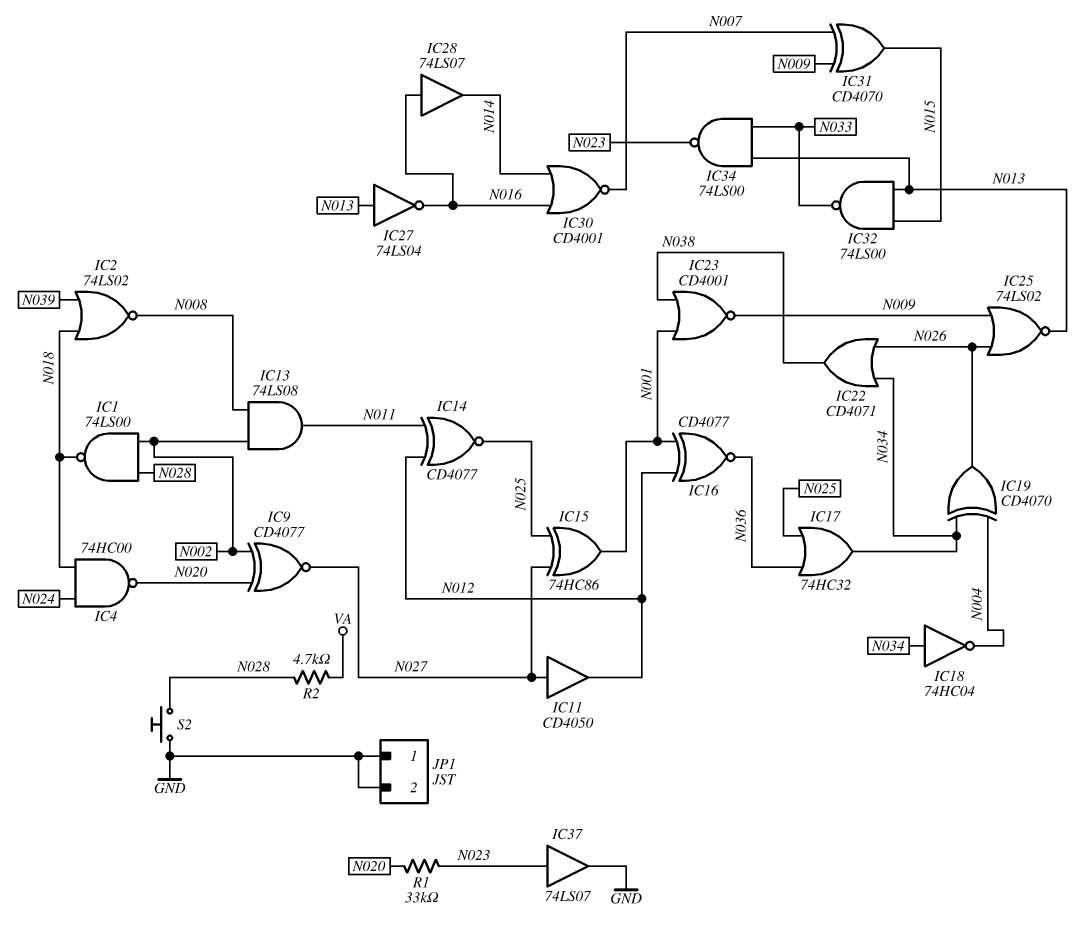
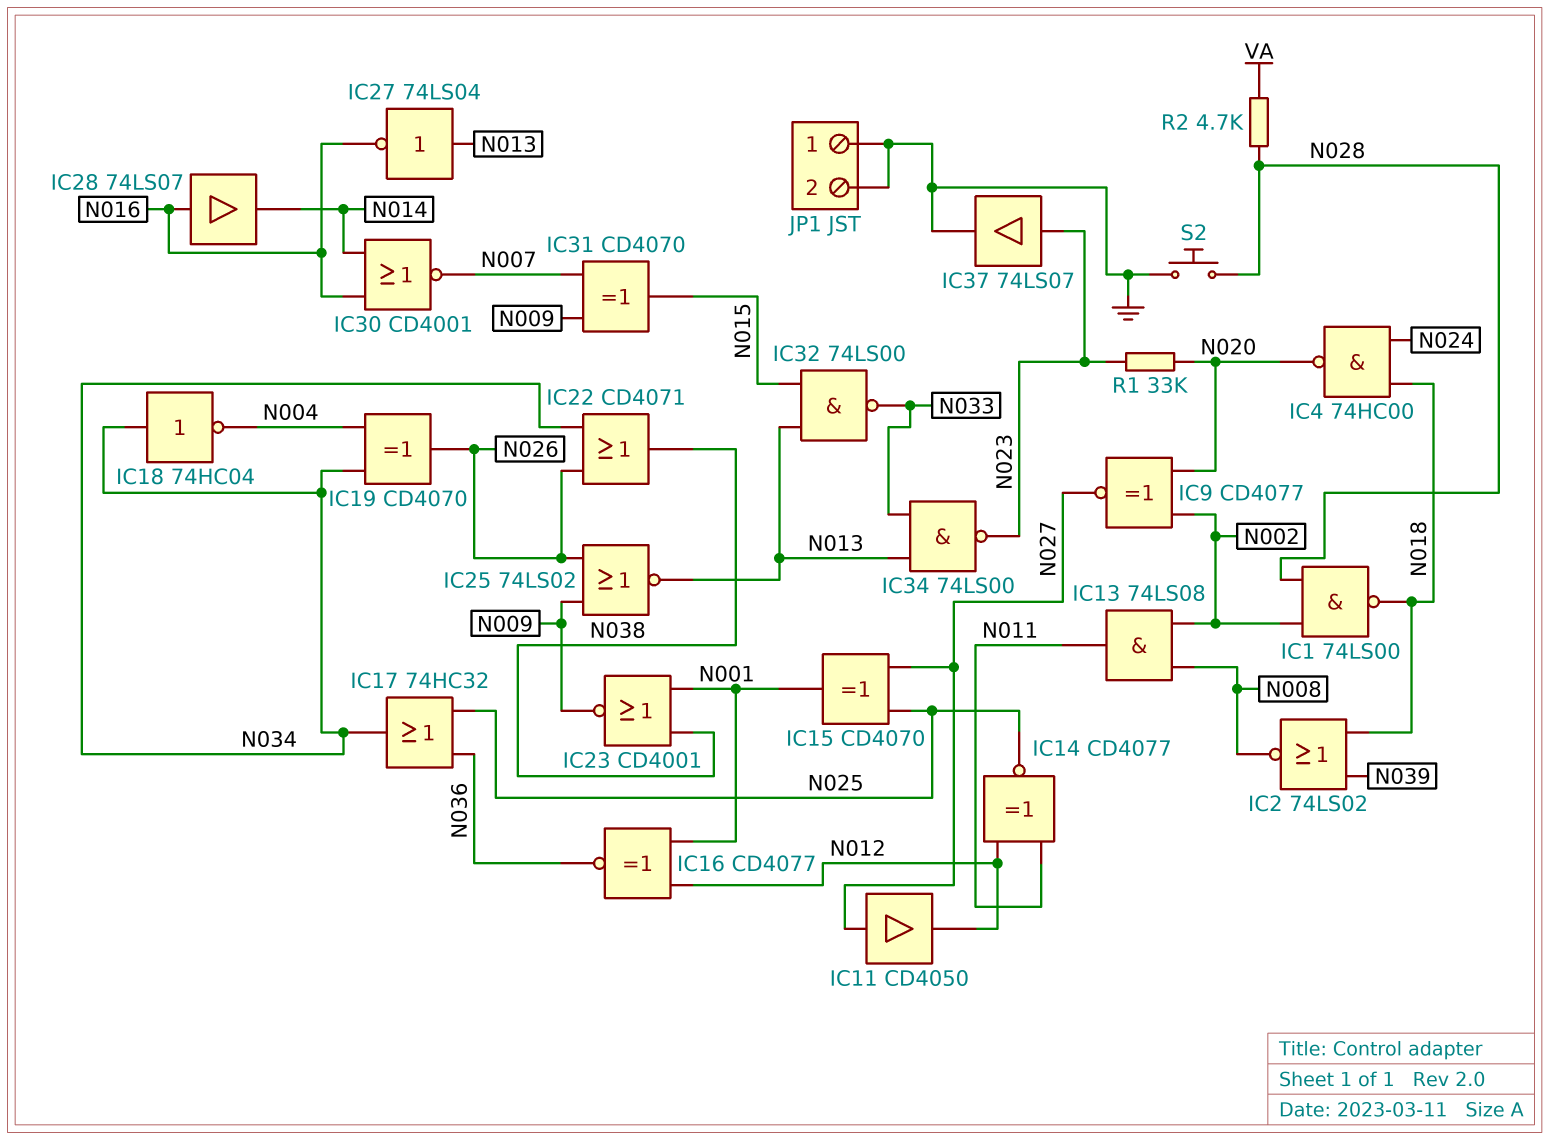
IC15: XOR 74HC86 (in N025, in N027, out N001) -> XOR CD4070 (in N025, in N027, out N001)

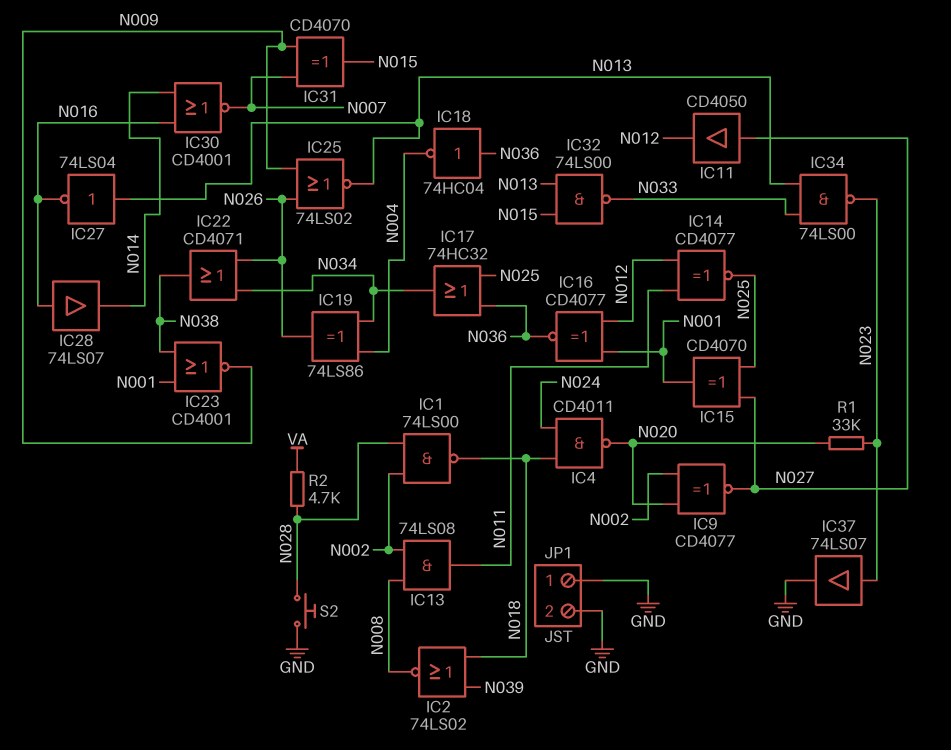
IC4: NAND 74HC00 (in N018, in N024, out N020) -> NAND CD4011 (in N018, in N024, out N020)
IC18: NOT 74HC04 (in N034, out N004) -> NOT 74HC04 (in N036, out N004)
IC19: XOR CD4070 (in N004, in N034, out N026) -> XOR 74LS86 (in N004, in N034, out N026)

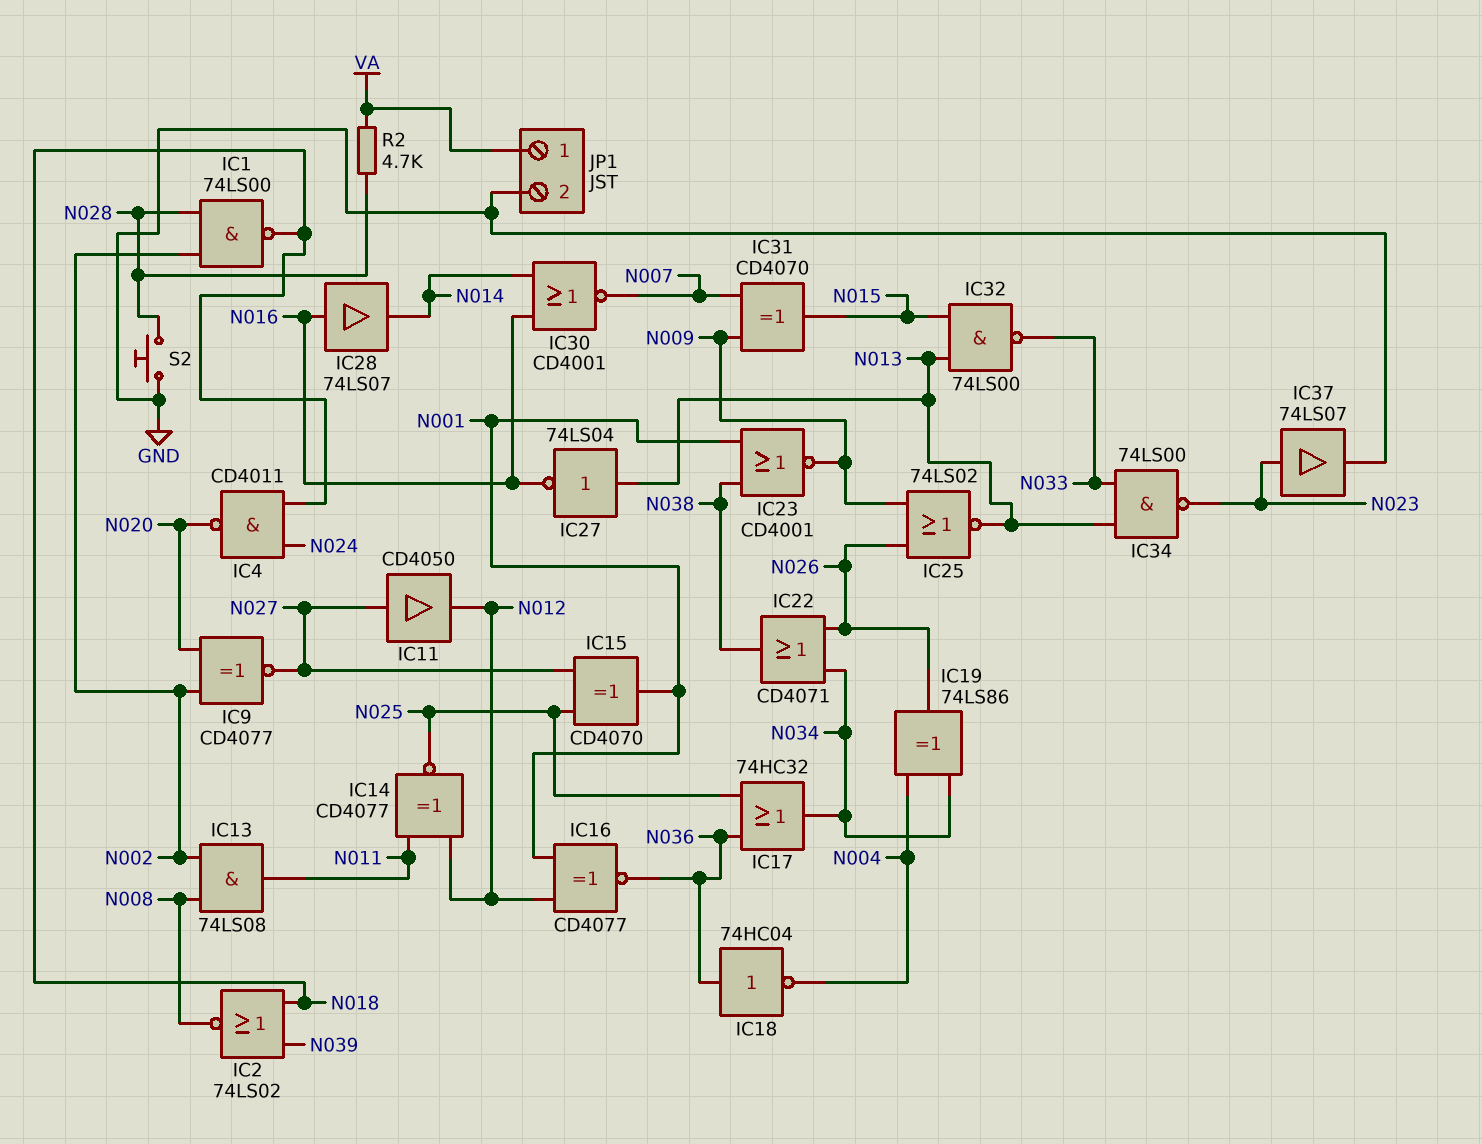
JP1 pin 1: GND -> VA
R1: 33k (N020, N023) -> none

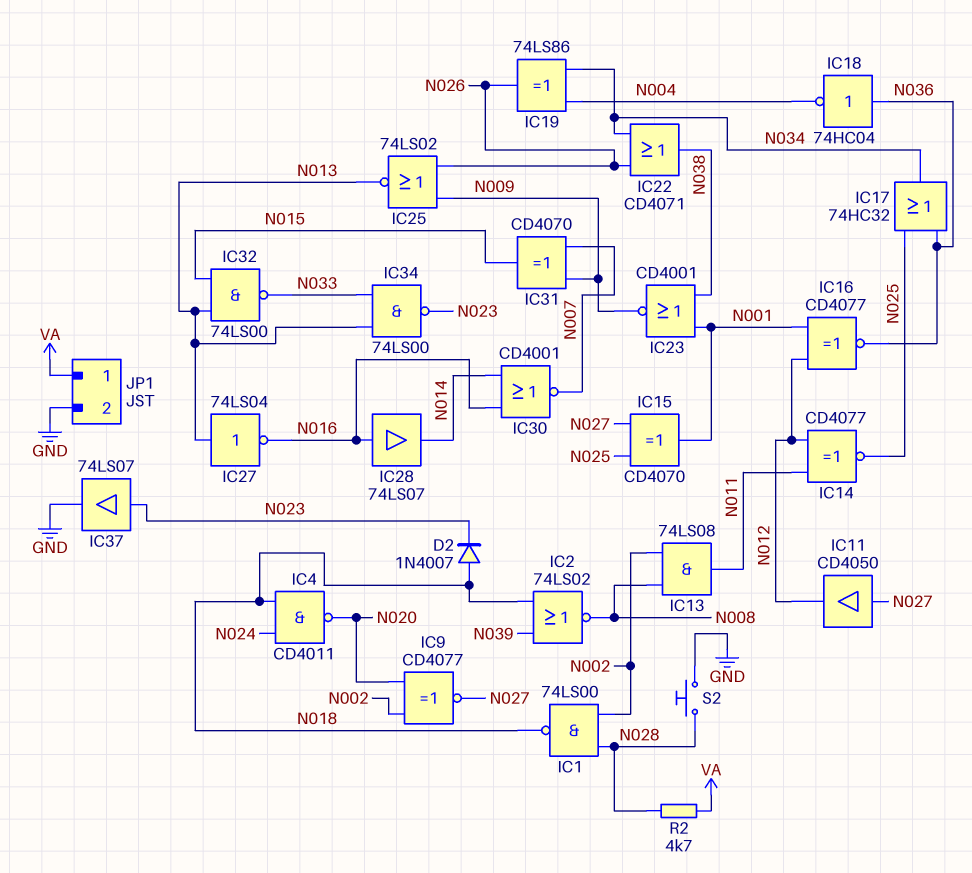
D2: none -> diode 1N4007 (A N018, K N023)

